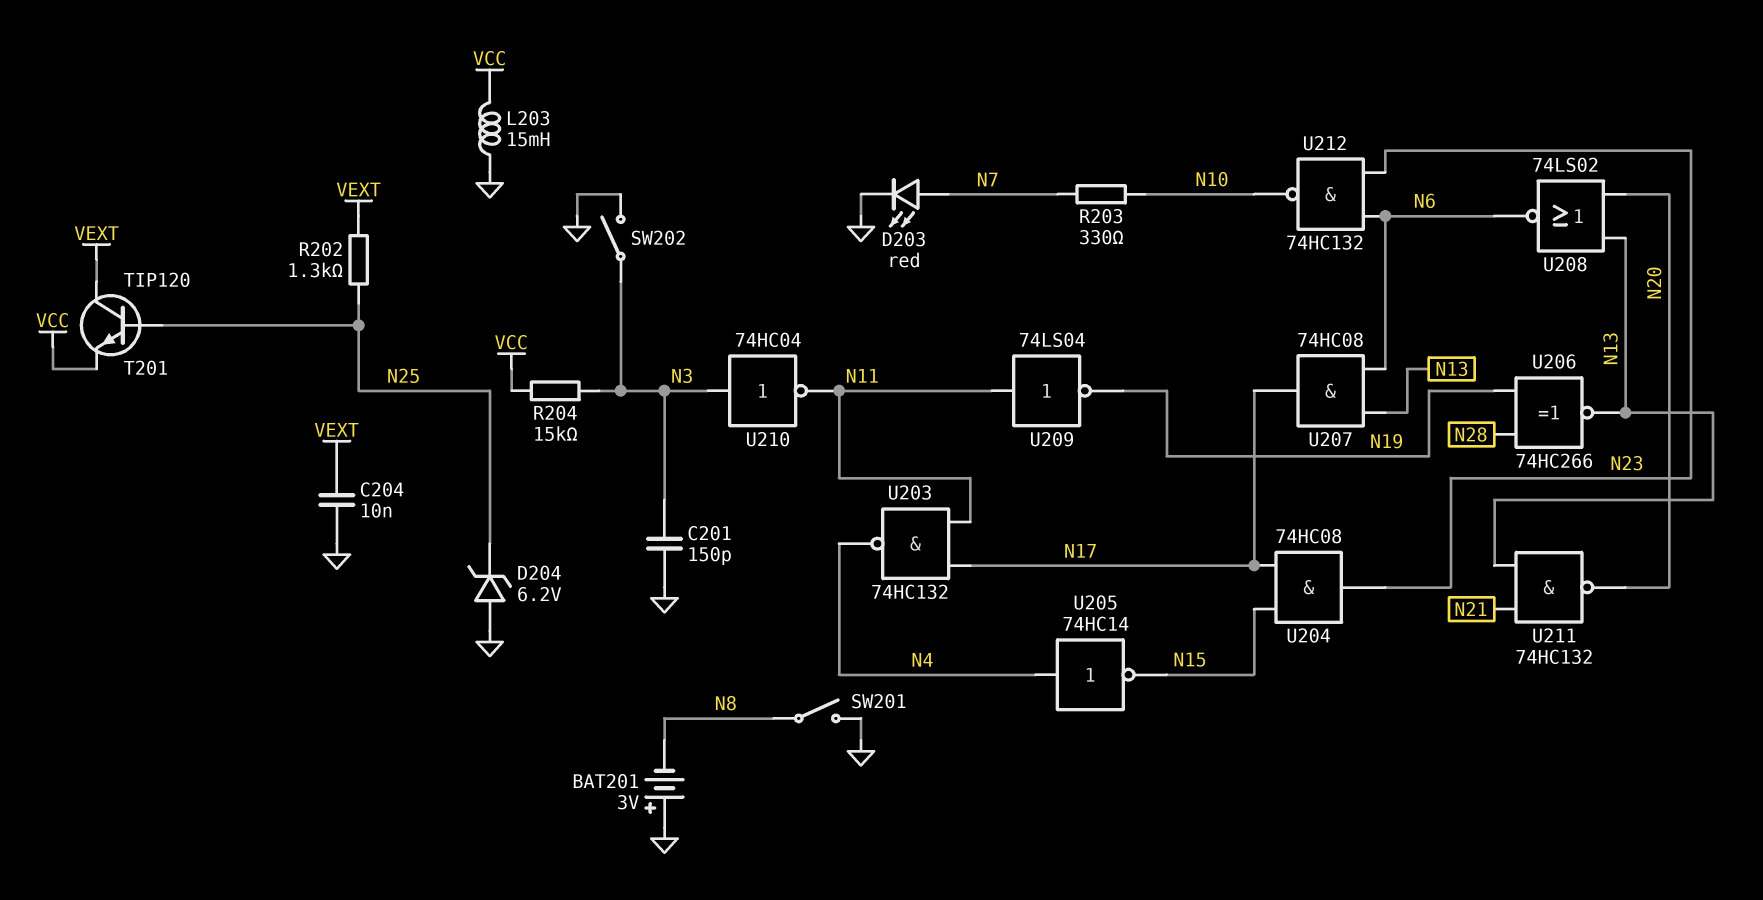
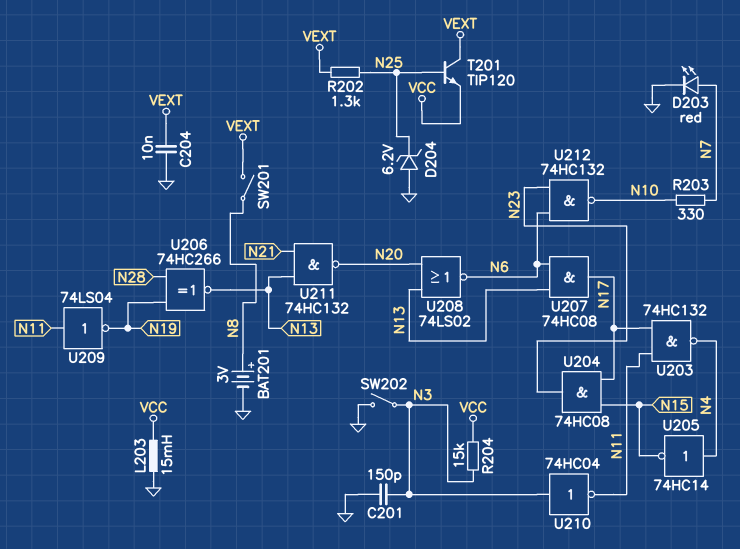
BAT201: 3V (plus GND, minus N8) -> 3V (plus N8, minus GND)
SW201: switch (GND, N8) -> switch (N8, VEXT)

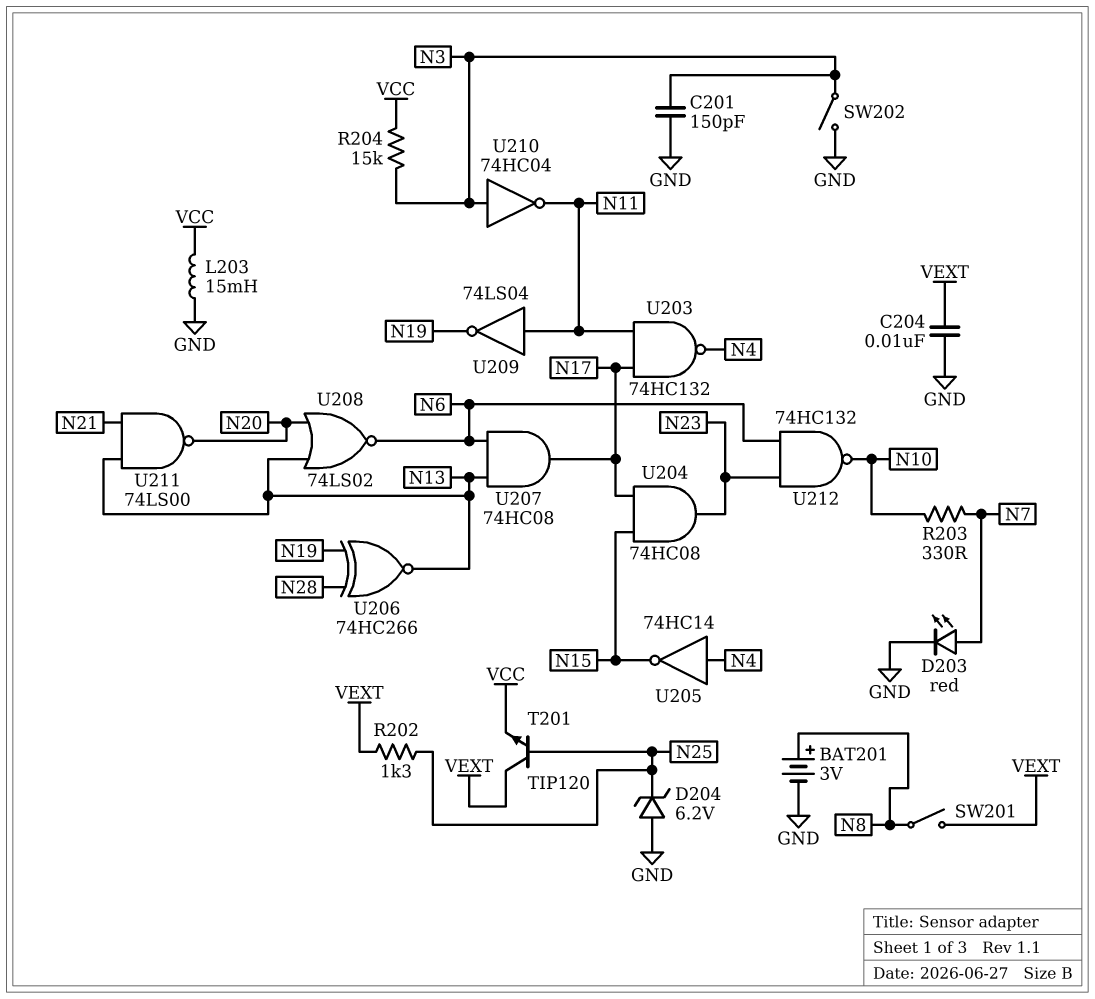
U211: NAND 74HC132 (in N13, in N21, out N20) -> NAND 74LS00 (in N13, in N21, out N20)

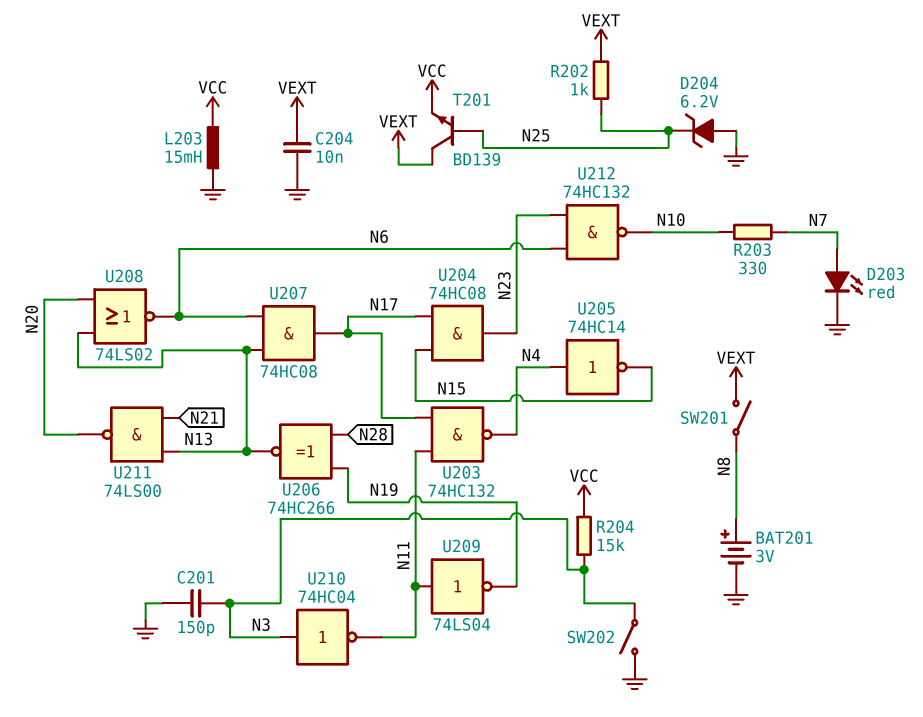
R202: 1.3k (N25, VEXT) -> 1k (N25, VEXT)
T201: NPN TIP120 (B N25, C VEXT, E VCC) -> NPN BD139 (B N25, C VEXT, E VCC)

